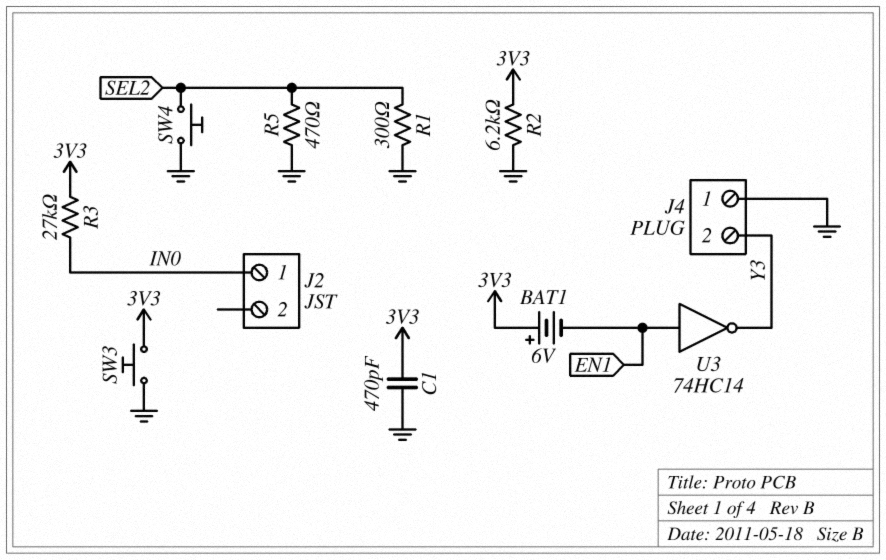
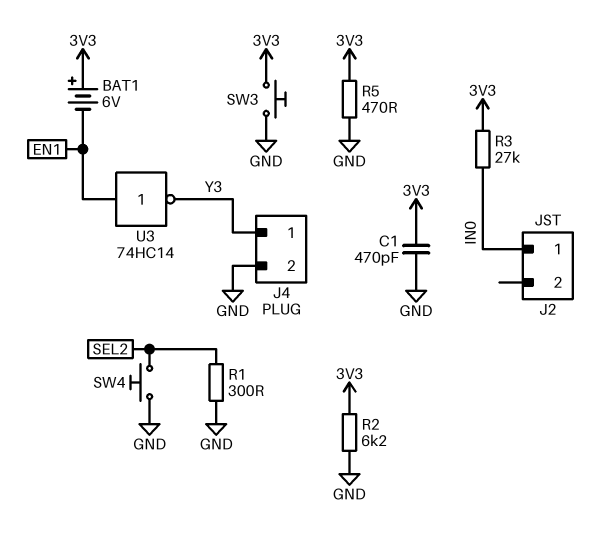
J4 pin 1: GND -> Y3
J4 pin 2: Y3 -> GND
R5: 470 (GND, SEL2) -> 470 (3V3, GND)

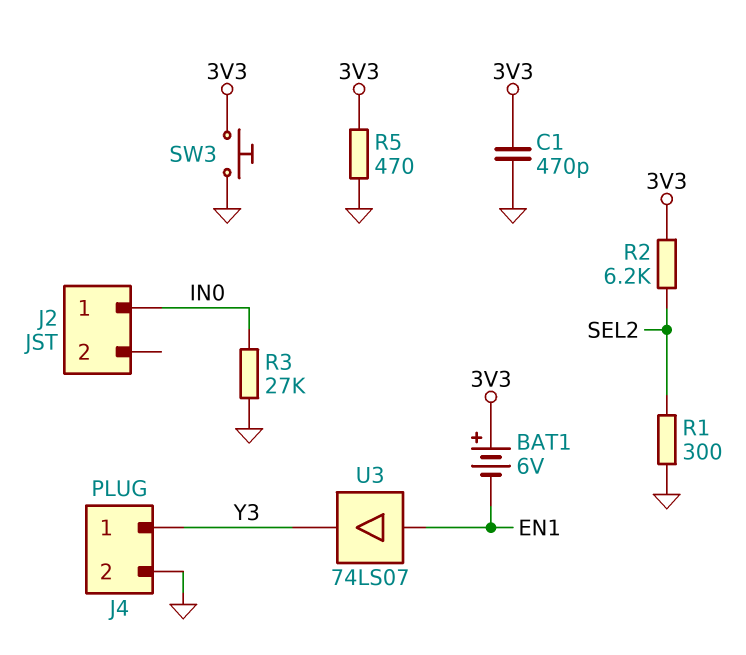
R2: 6.2k (3V3, GND) -> 6.2k (3V3, SEL2)
R3: 27k (3V3, IN0) -> 27k (GND, IN0)
SW4: button (GND, SEL2) -> none
U3: NOT 74HC14 (in EN1, out Y3) -> buffer 74LS07 (in EN1, out Y3)

